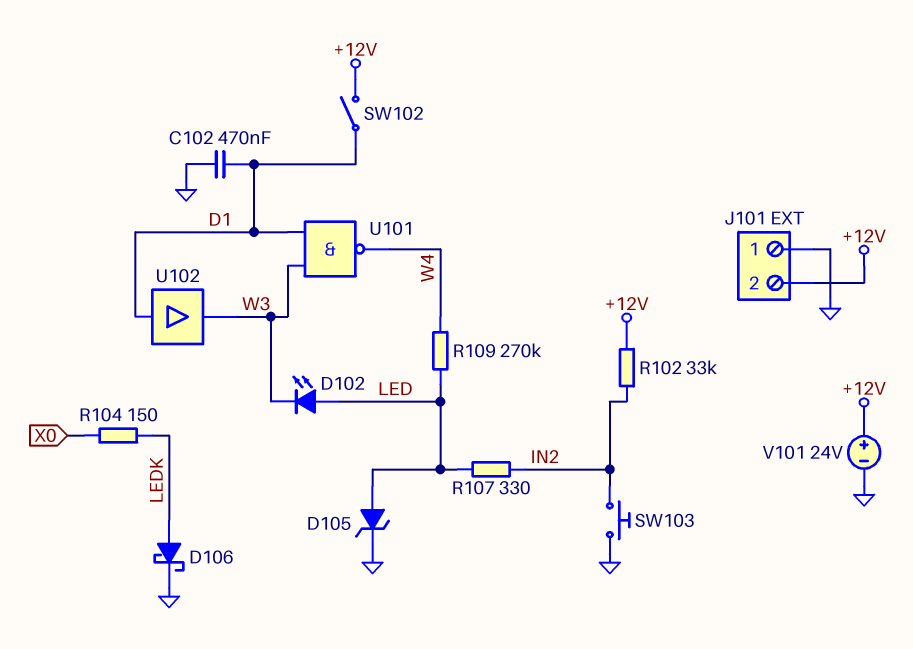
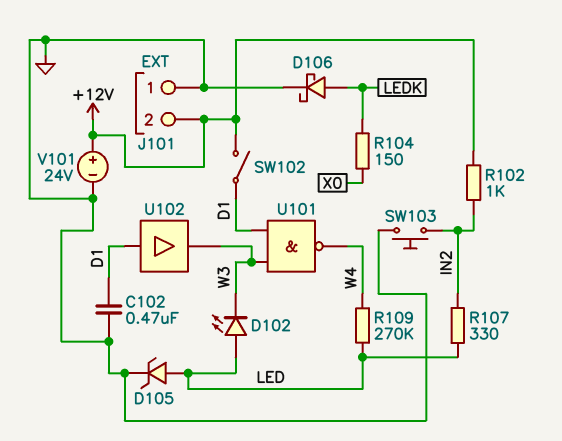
R102: 33k (+12V, IN2) -> 1k (+12V, IN2)

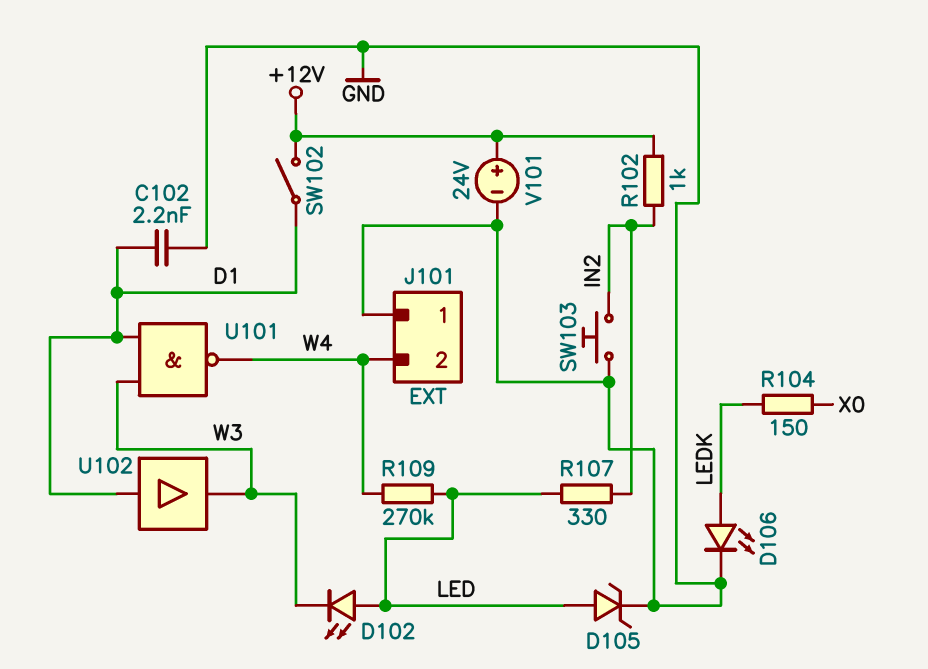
C102: 470nF (D1, GND) -> 2.2nF (D1, GND)
D106: schottky (A LEDK, K GND) -> LED (A LEDK, K GND)
J101 pin 2: +12V -> W4

